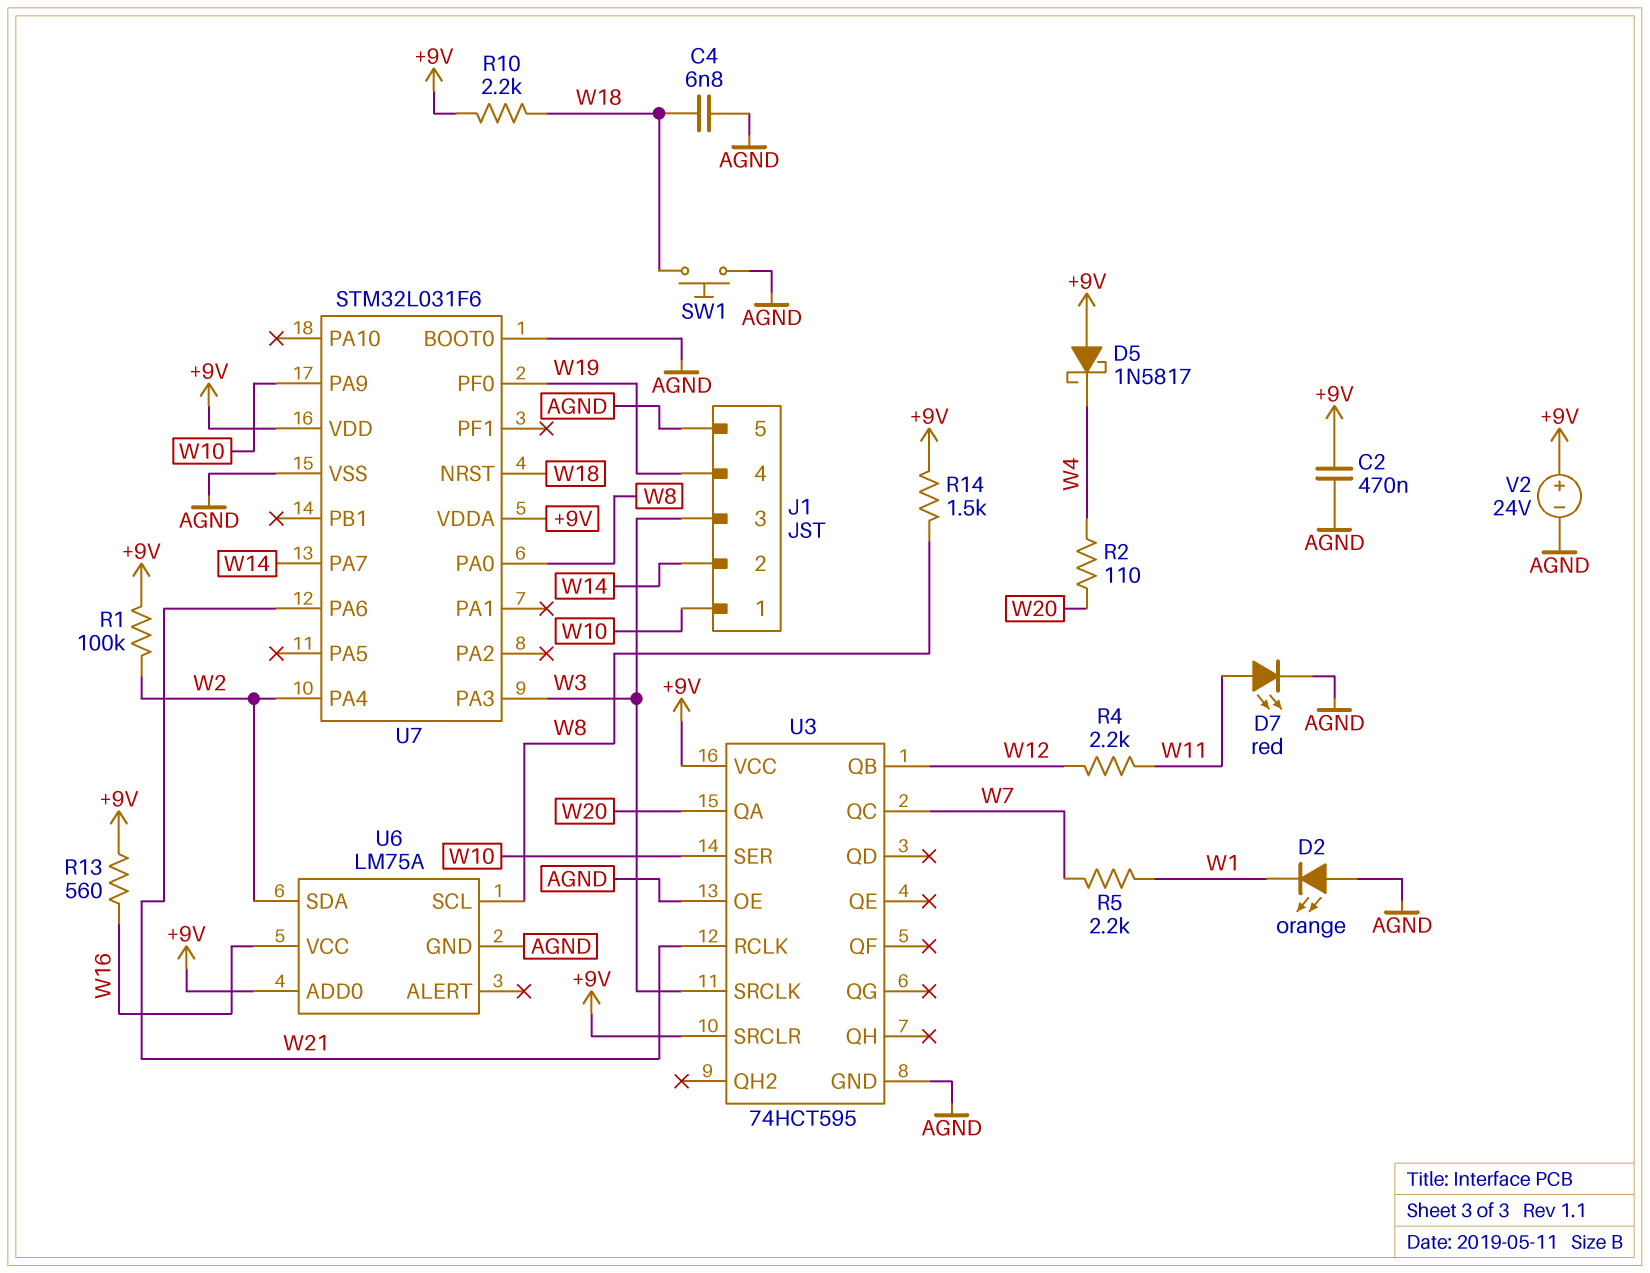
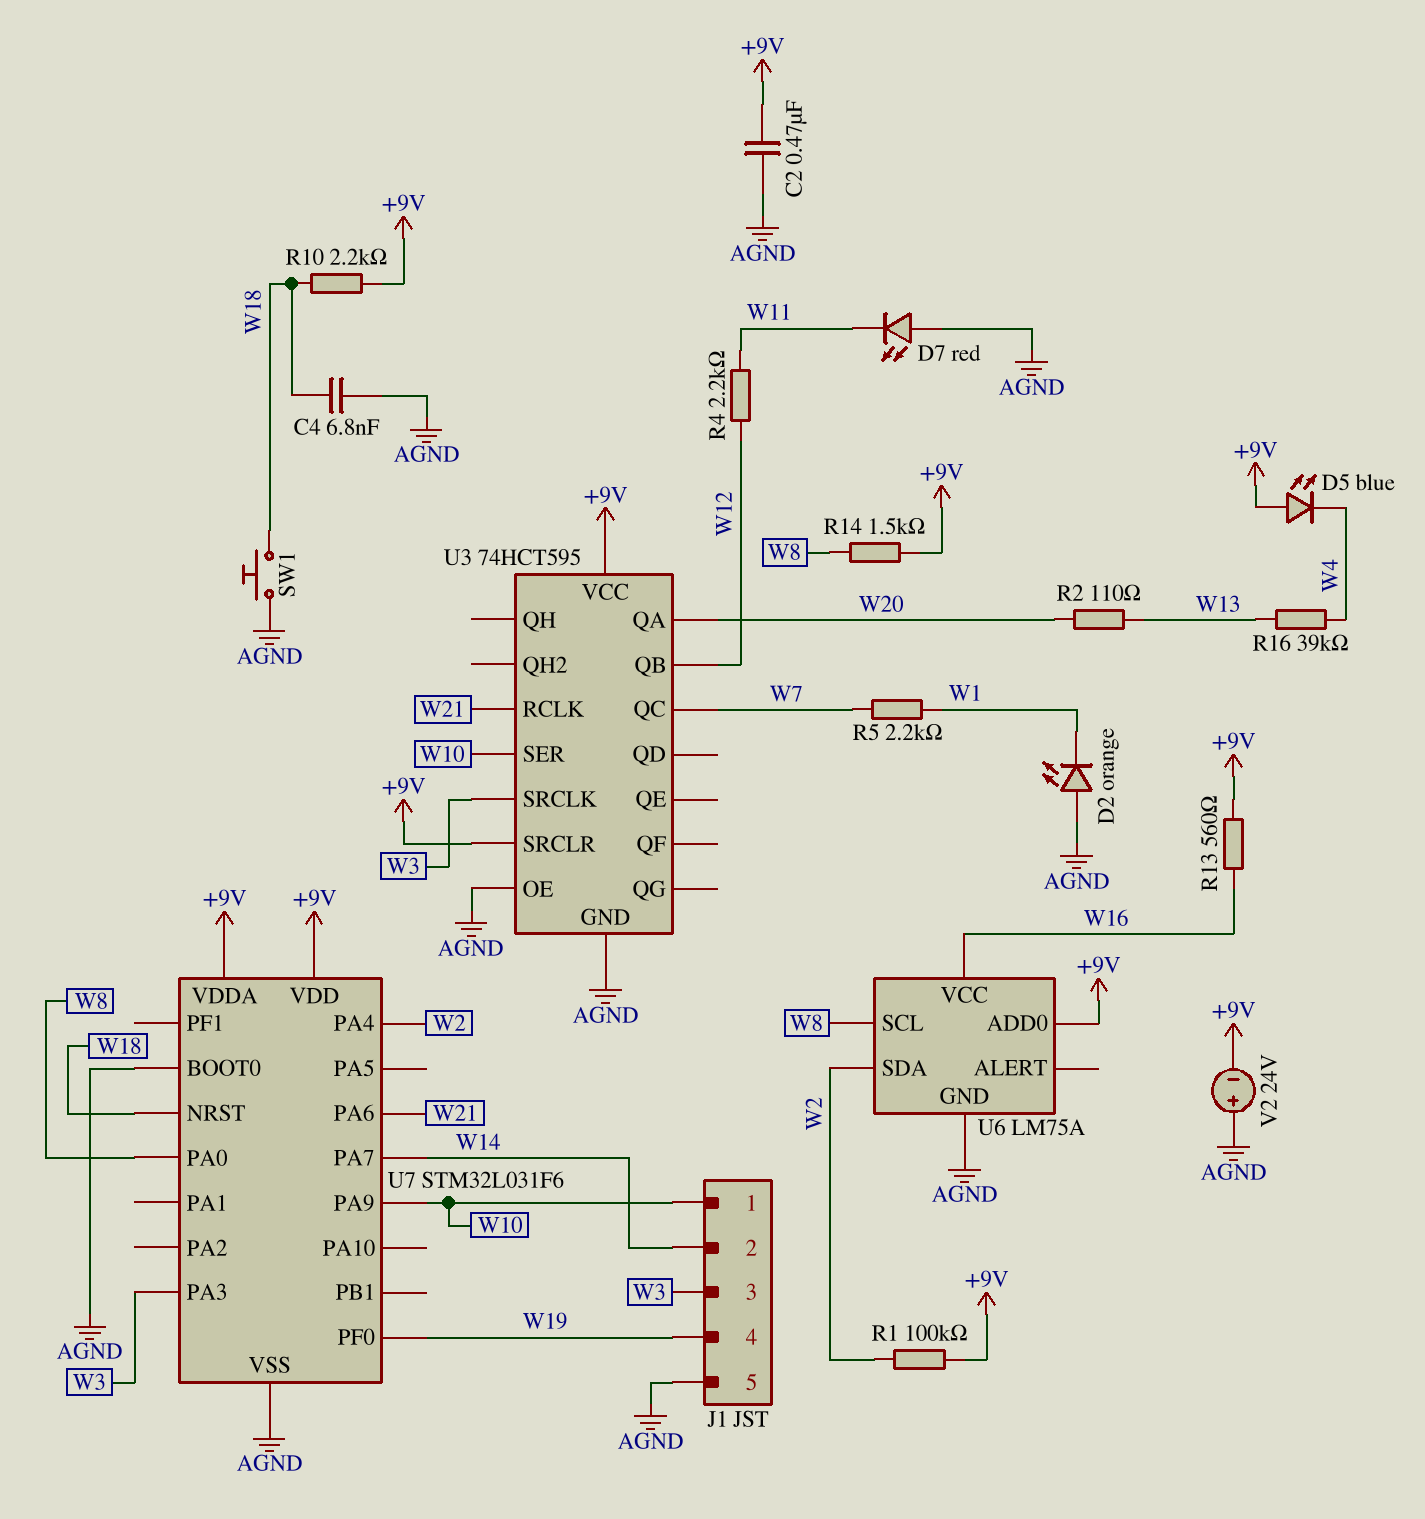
D5: schottky 1N5817 (A +9V, K W4) -> LED blue (A +9V, K W4)
D7: LED red (A W11, K AGND) -> LED red (A AGND, K W11)
R2: 110 (W4, W20) -> 110 (W13, W20)
R16: none -> 39k (W4, W13)
V2: 24V (plus +9V, minus AGND) -> 24V (plus AGND, minus +9V)

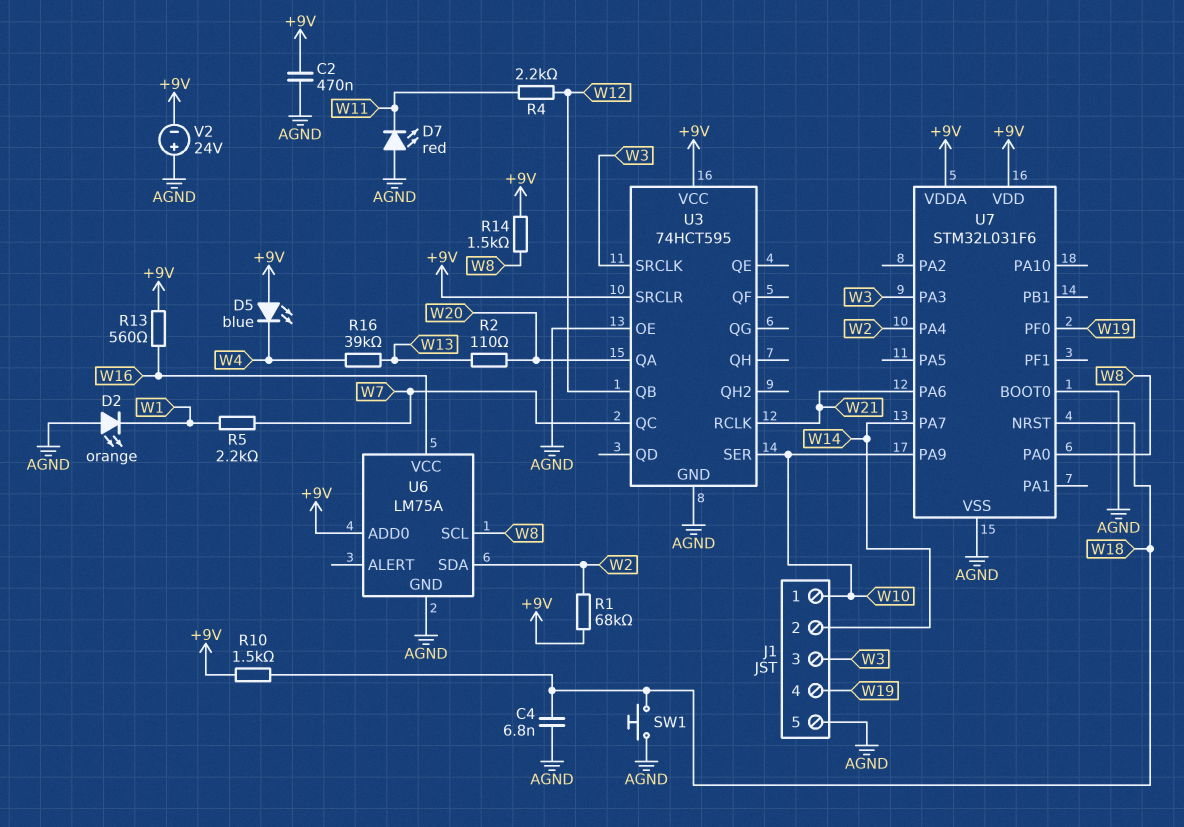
R1: 100k (+9V, W2) -> 68k (+9V, W2)
R10: 2.2k (+9V, W18) -> 1.5k (+9V, W18)

